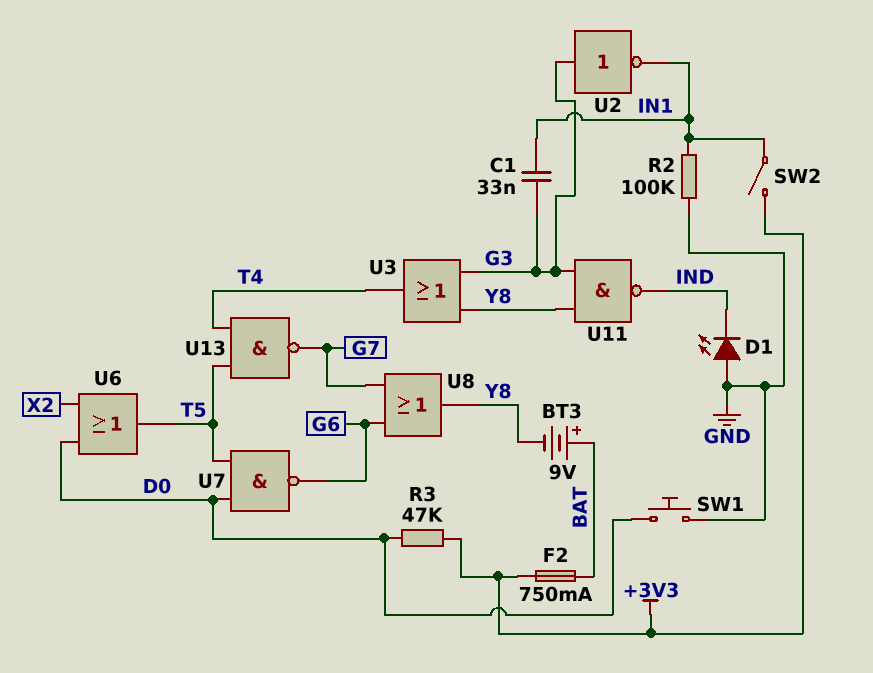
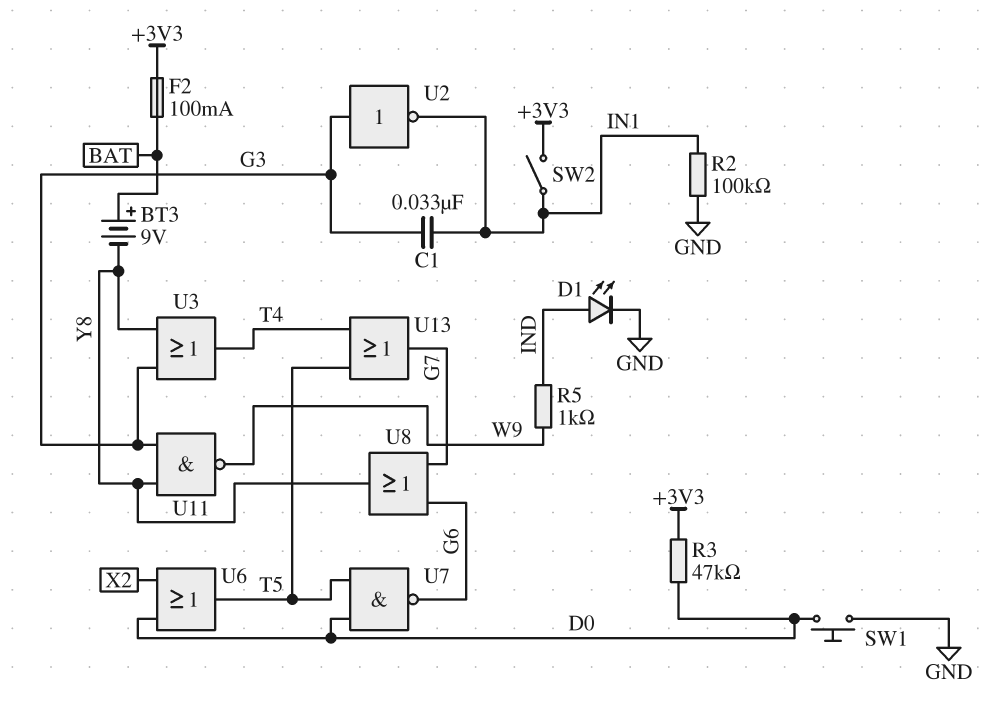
D1: LED (A GND, K IND) -> LED (A IND, K GND)
F2: 750mA (+3V3, BAT) -> 100mA (+3V3, BAT)
R5: none -> 1k (IND, W9)
U11: NAND (in G3, in Y8, out IND) -> NAND (in G3, in Y8, out W9)
U13: NAND (in T4, in T5, out G7) -> OR (in T4, in T5, out G7)

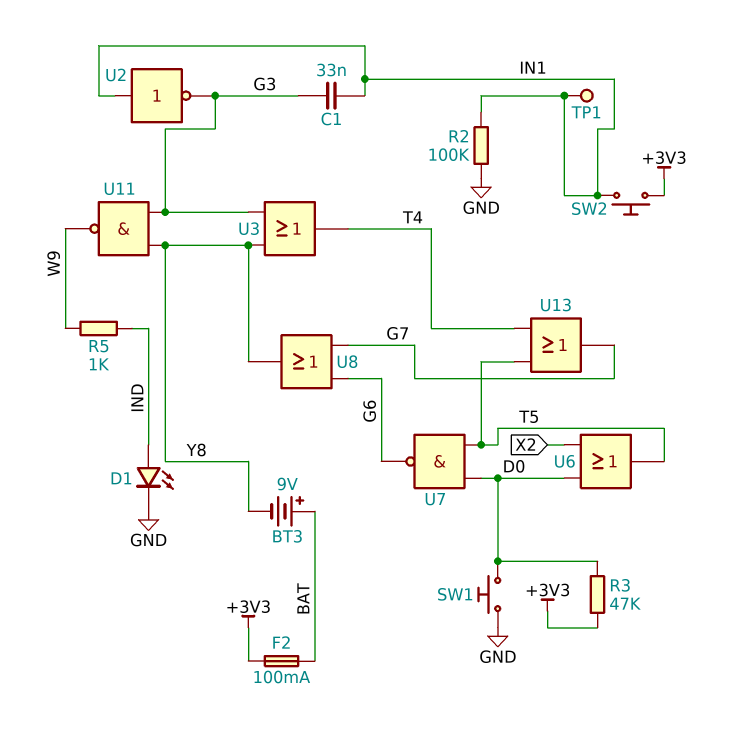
SW2: switch (+3V3, IN1) -> button (+3V3, IN1)
TP1: none -> test point (IN1)
U2: NOT (in G3, out IN1) -> NOT (in IN1, out G3)

